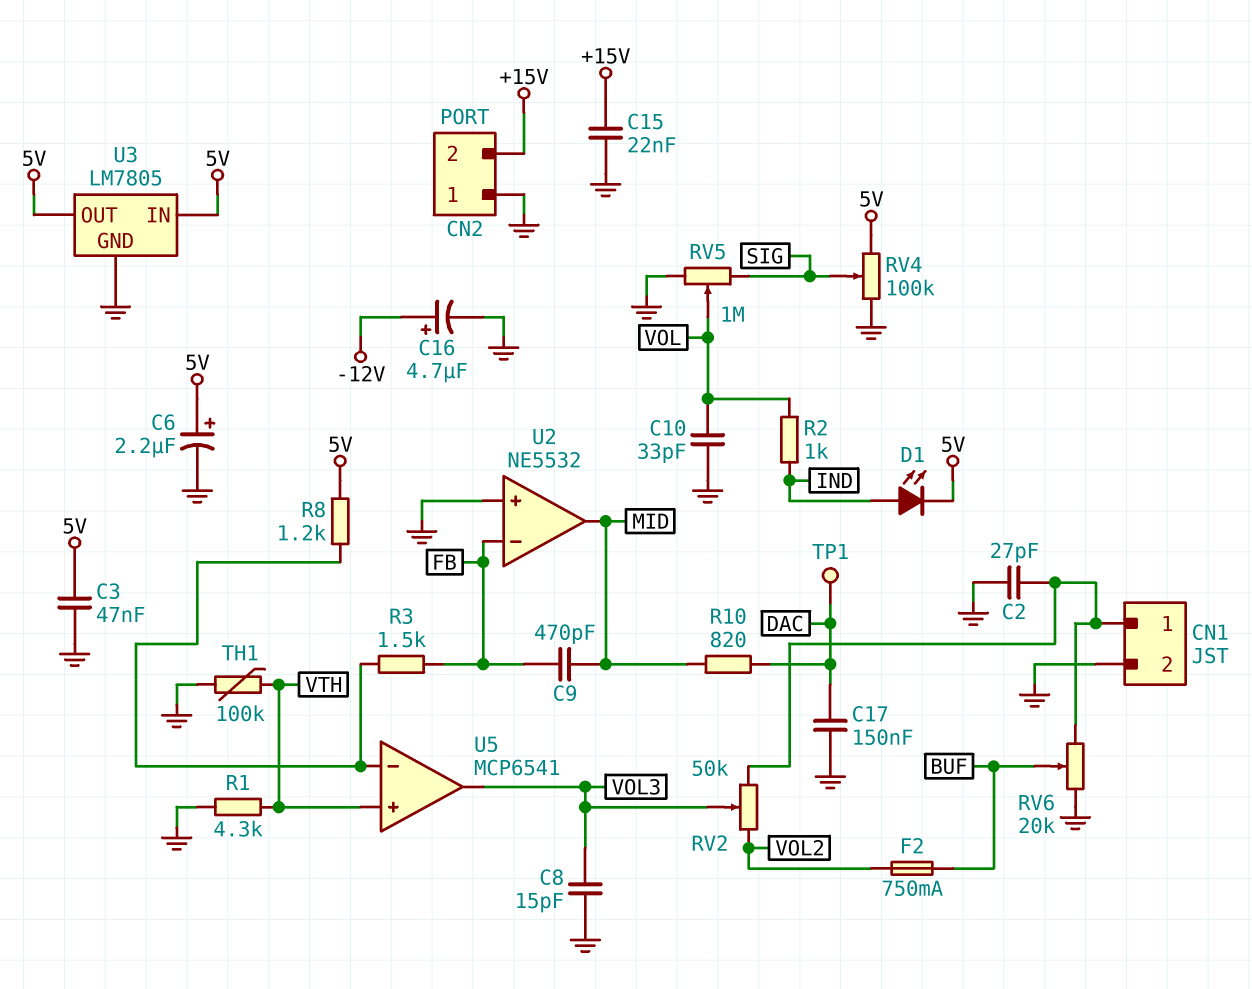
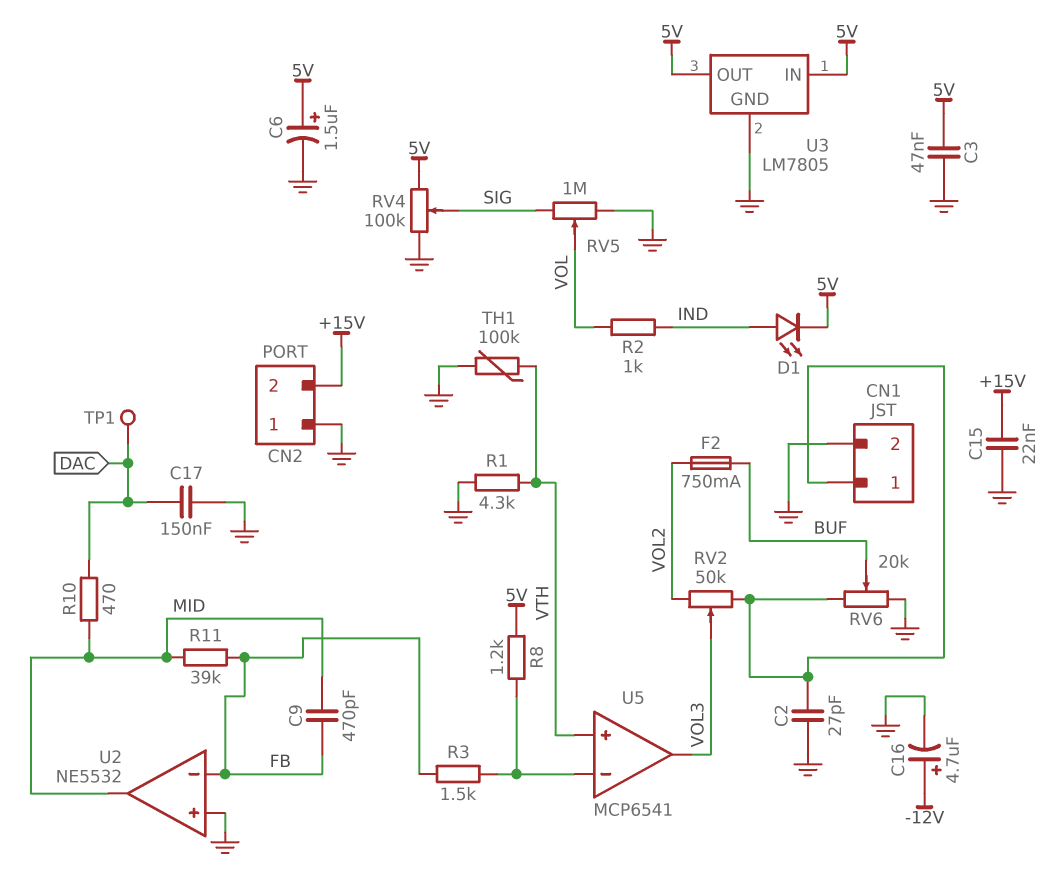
C6: 2.2uF (plus 5V, minus GND) -> 1.5uF (plus 5V, minus GND)
C8: 15pF (GND, VOL3) -> none
C10: 33pF (GND, VOL) -> none
R10: 820 (DAC, MID) -> 470 (DAC, MID)
R11: none -> 39k (FB, MID)

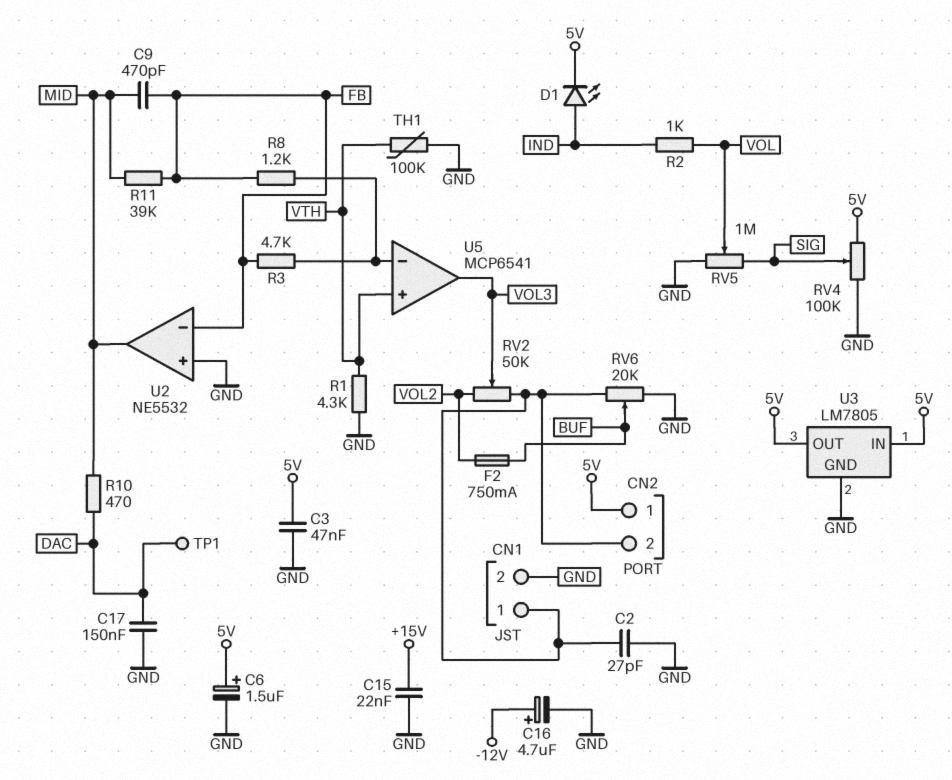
CN2 pin 1: GND -> 5V
CN2 pin 2: +15V -> CN1/1
R3: 1.5k (FB, U5/in-) -> 4.7k (FB, U5/in-)
R8: 1.2k (5V, U5/in-) -> 1.2k (FB, U5/in-)

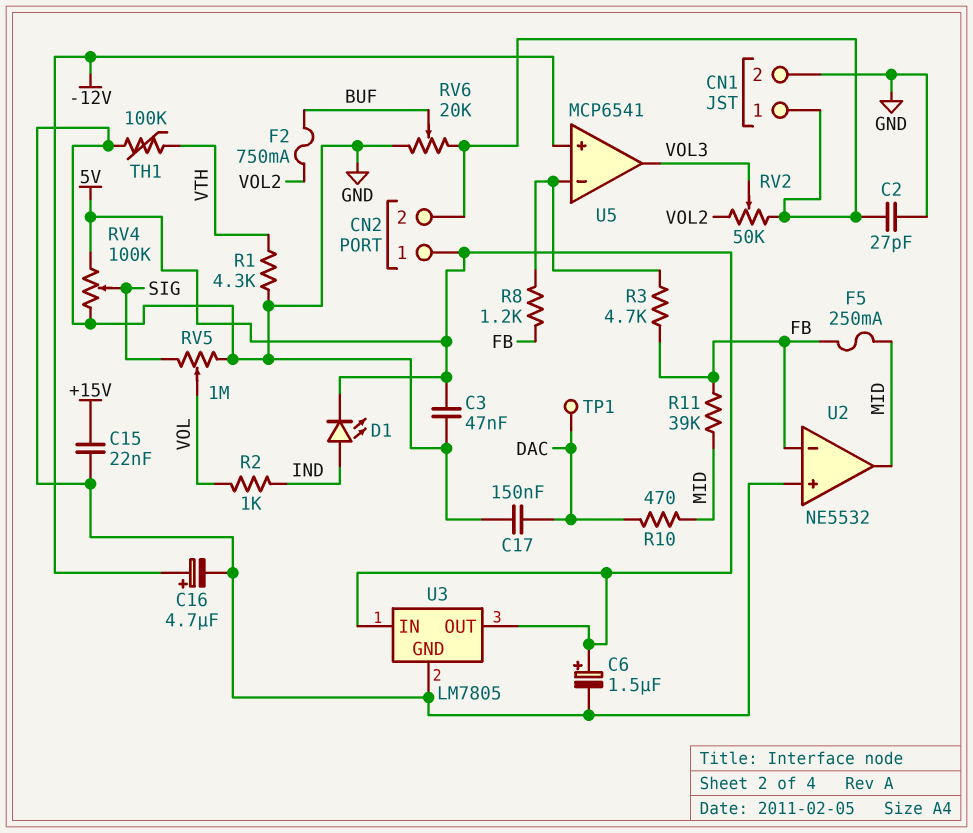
C9: 470pF (FB, MID) -> none
F5: none -> 250mA (FB, MID)
U5 pin in+: VTH -> -12V

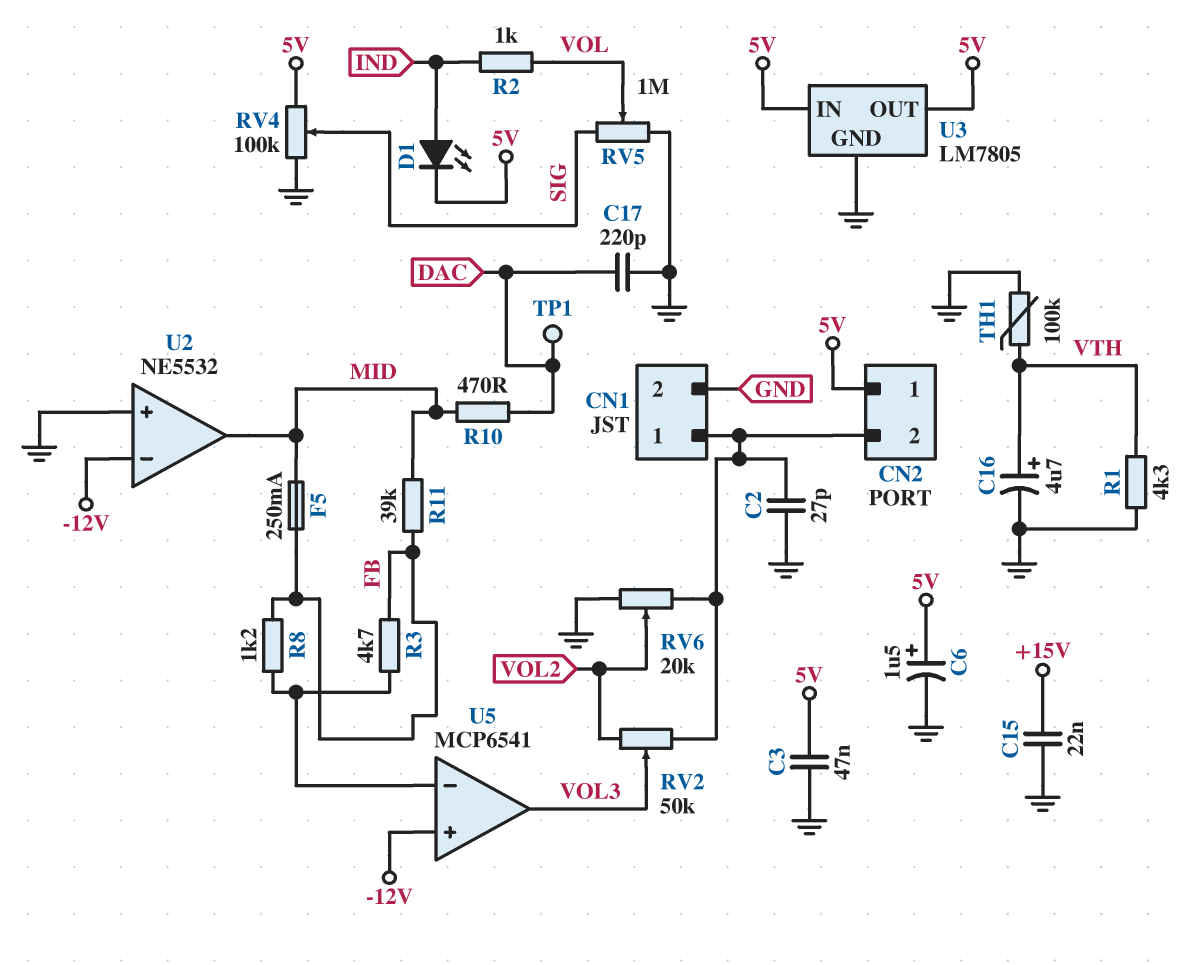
C16: 4.7uF (plus -12V, minus GND) -> 4.7uF (plus VTH, minus GND)
C17: 150nF (DAC, GND) -> 220pF (DAC, GND)
F2: 750mA (BUF, VOL2) -> none
RV6: 20k (CN1/1, GND, wiper BUF) -> 20k (CN1/1, GND, wiper VOL2)
U2 pin in-: FB -> -12V

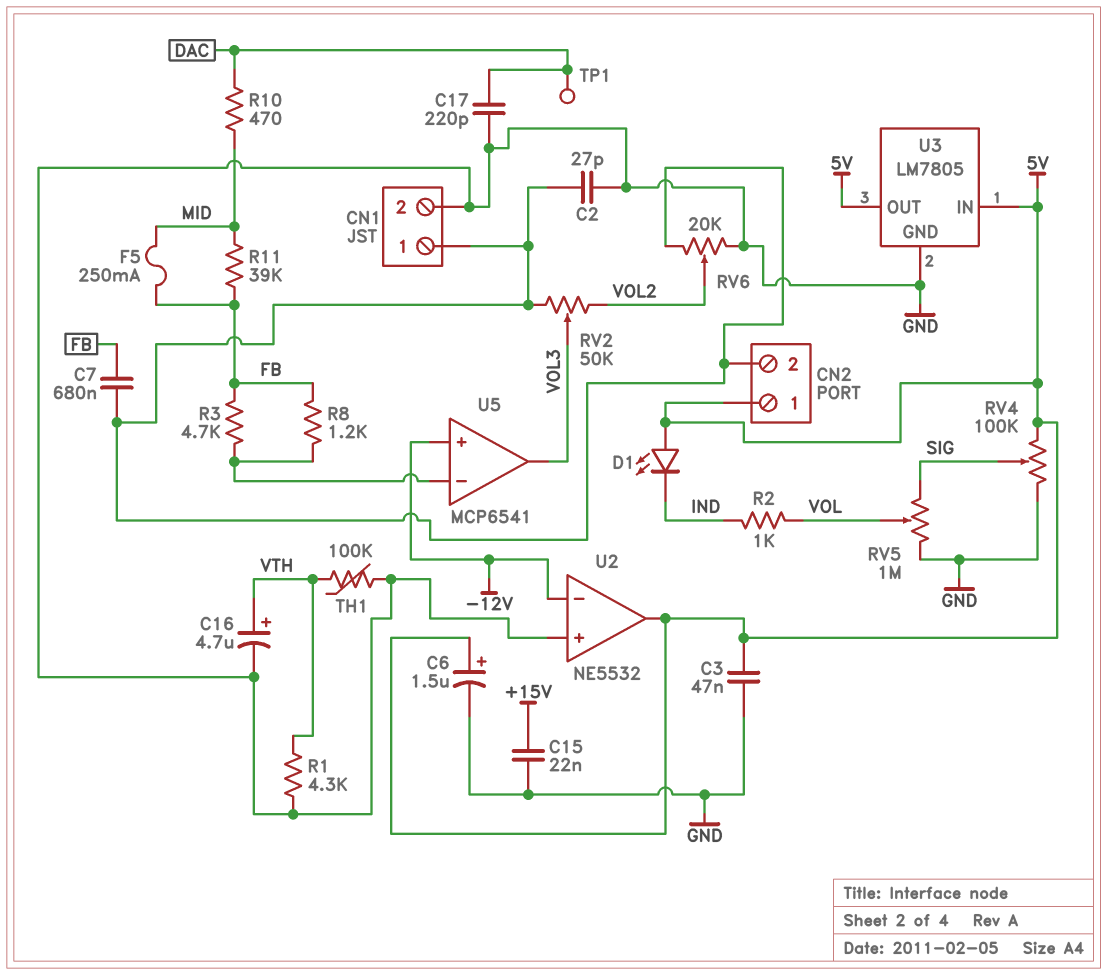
C7: none -> 680nF (CN1/1, FB)
D1: LED (A IND, K 5V) -> LED (A 5V, K IND)
U2 pin out: MID -> 5V

